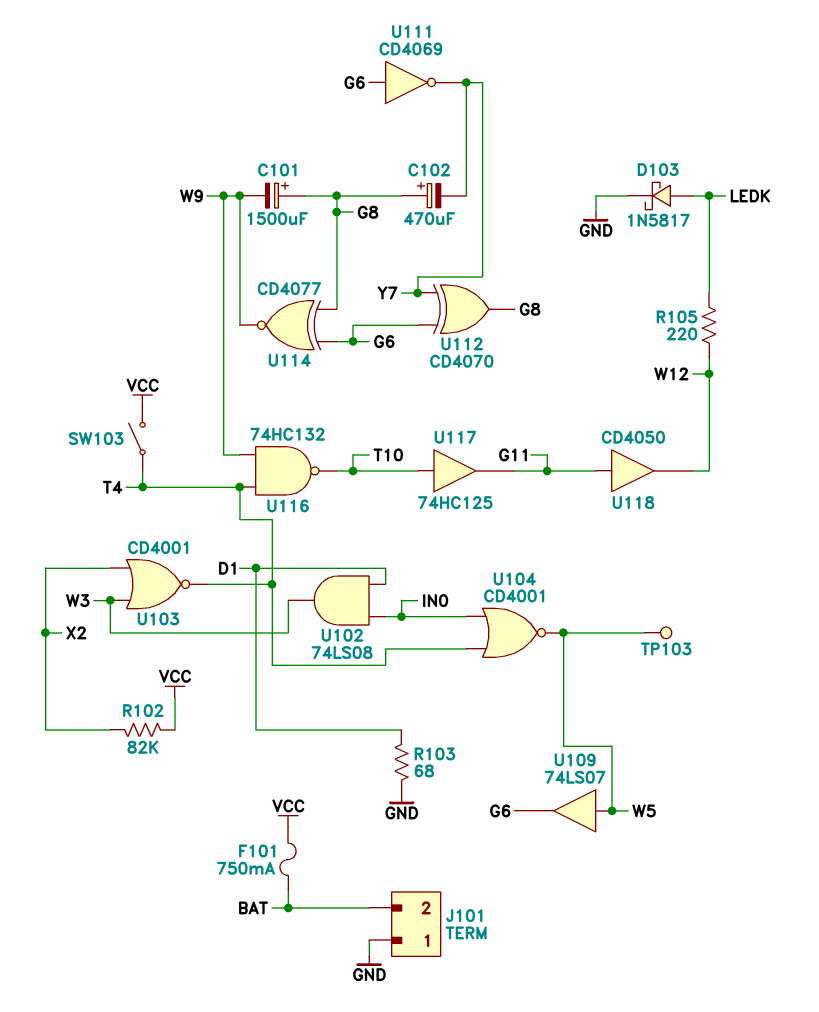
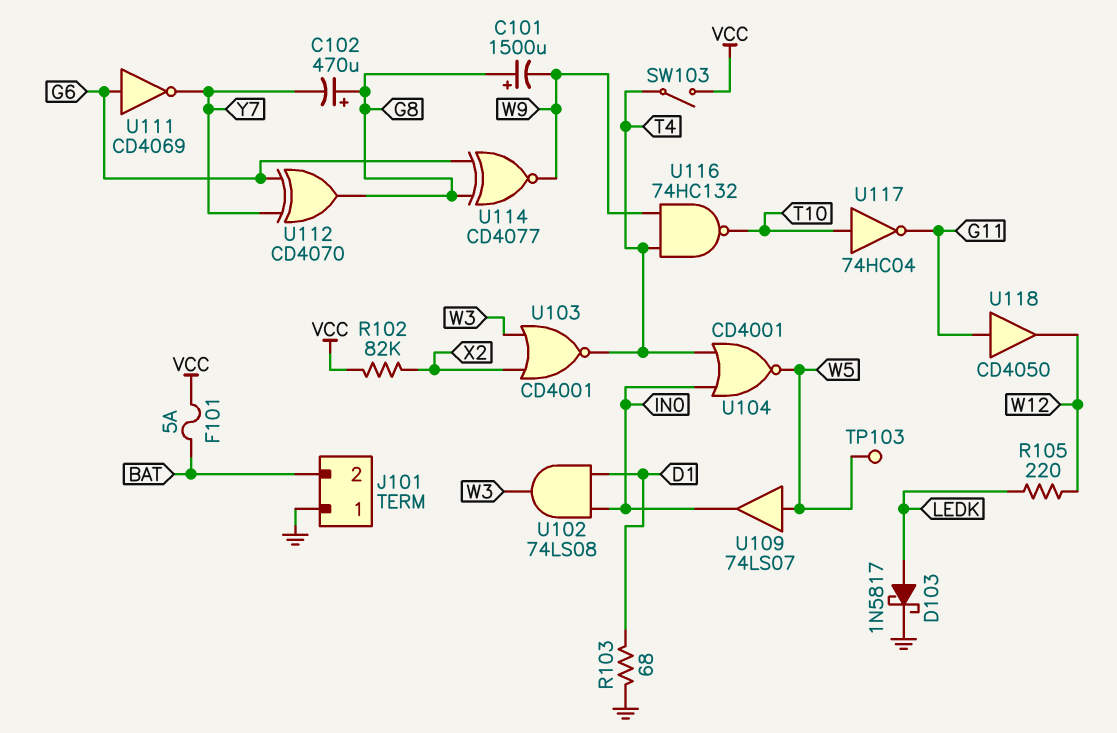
F101: 750mA (BAT, VCC) -> 5A (BAT, VCC)
U109: buffer 74LS07 (in W5, out G6) -> buffer 74LS07 (in W5, out IN0)
U117: buffer 74HC125 (in T10, out G11) -> NOT 74HC04 (in T10, out G11)

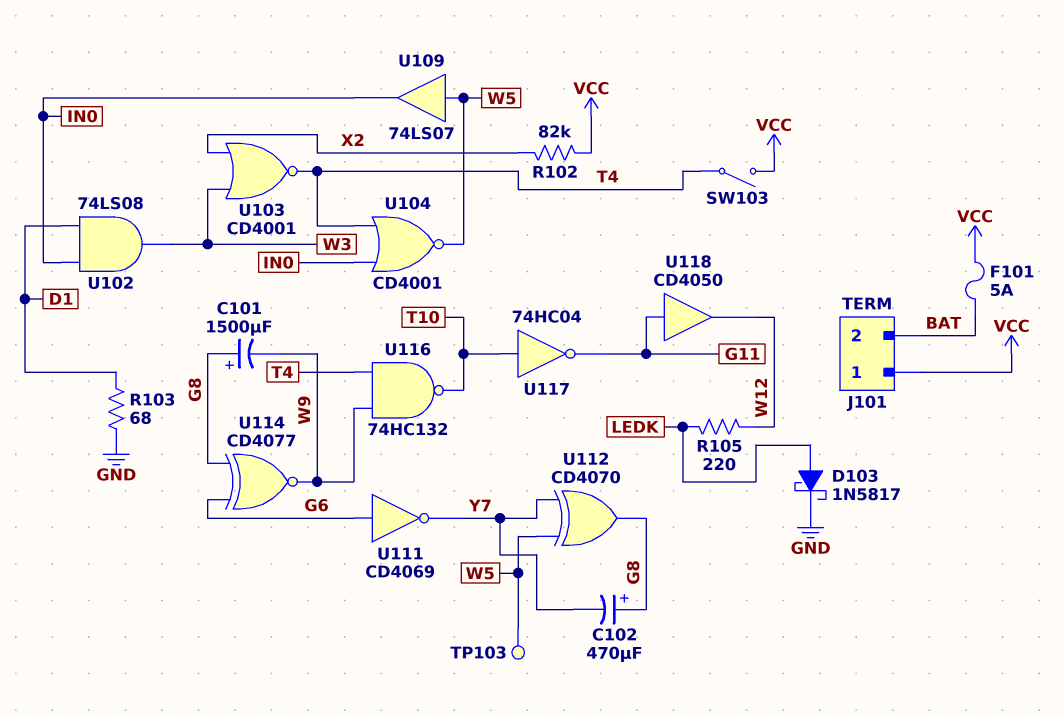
J101 pin 1: GND -> VCC
U112: XOR CD4070 (in G6, in Y7, out G8) -> XOR CD4070 (in W5, in Y7, out G8)

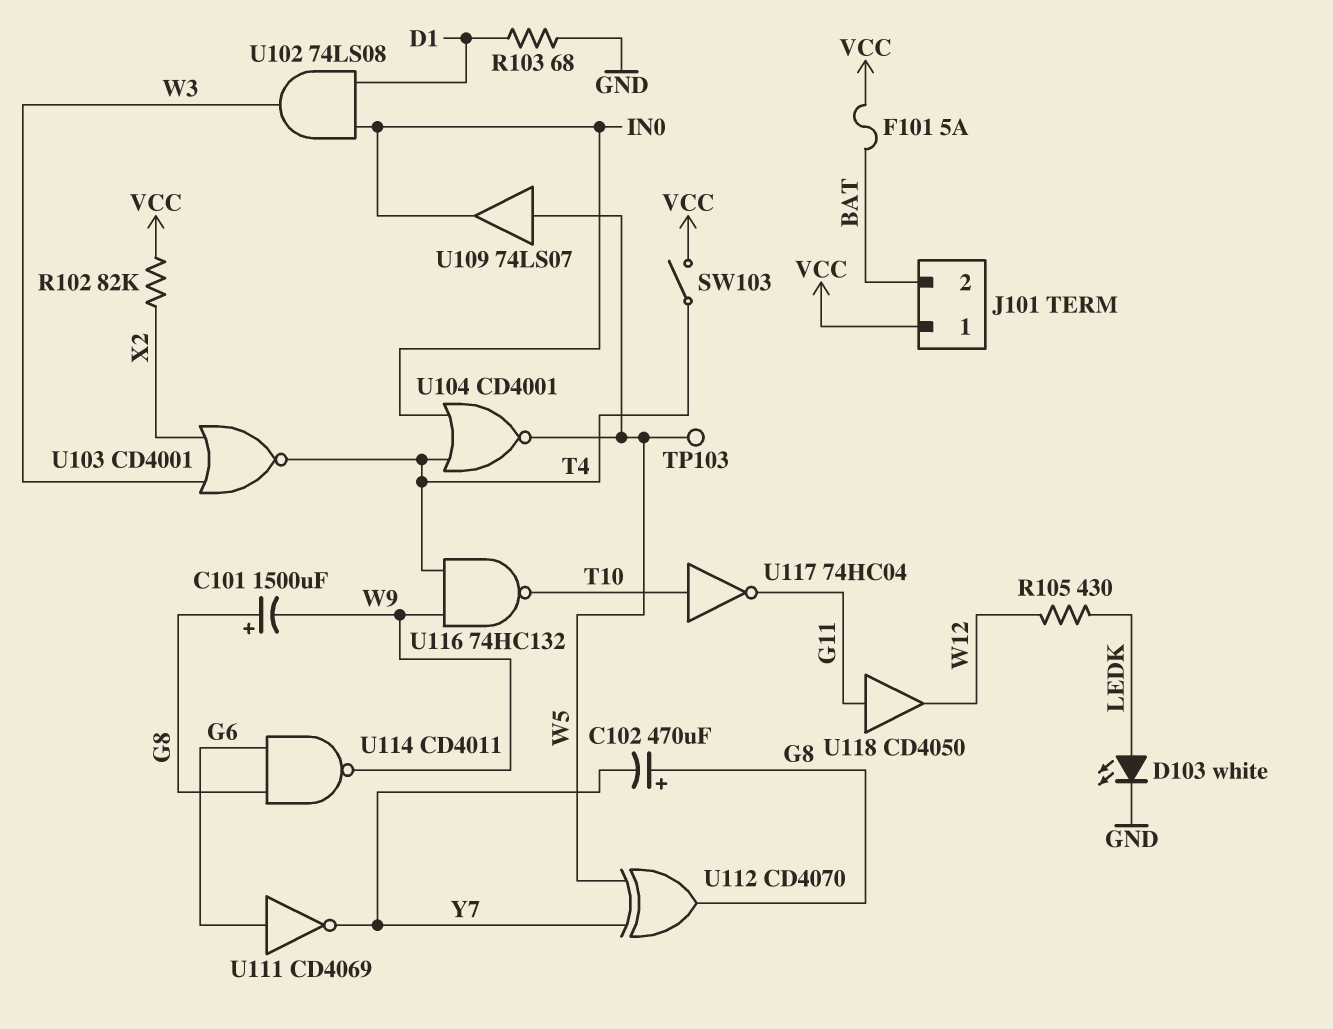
D103: schottky 1N5817 (A LEDK, K GND) -> LED white (A LEDK, K GND)
R105: 220 (LEDK, W12) -> 430 (LEDK, W12)
U114: XNOR CD4077 (in G6, in G8, out W9) -> NAND CD4011 (in G6, in G8, out W9)

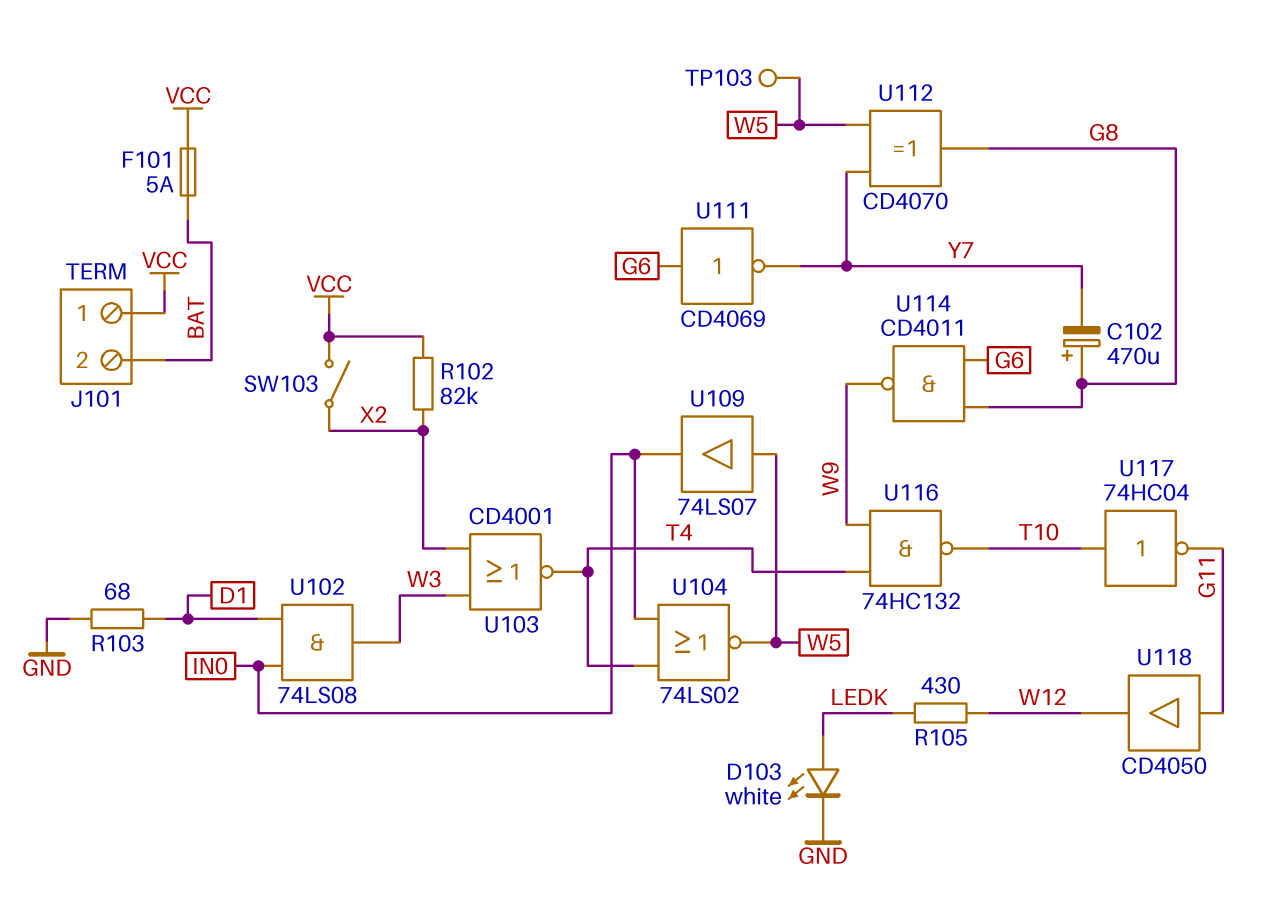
C101: 1500uF (plus G8, minus W9) -> none
SW103: switch (T4, VCC) -> switch (VCC, X2)
U104: NOR CD4001 (in IN0, in T4, out W5) -> NOR 74LS02 (in IN0, in T4, out W5)

